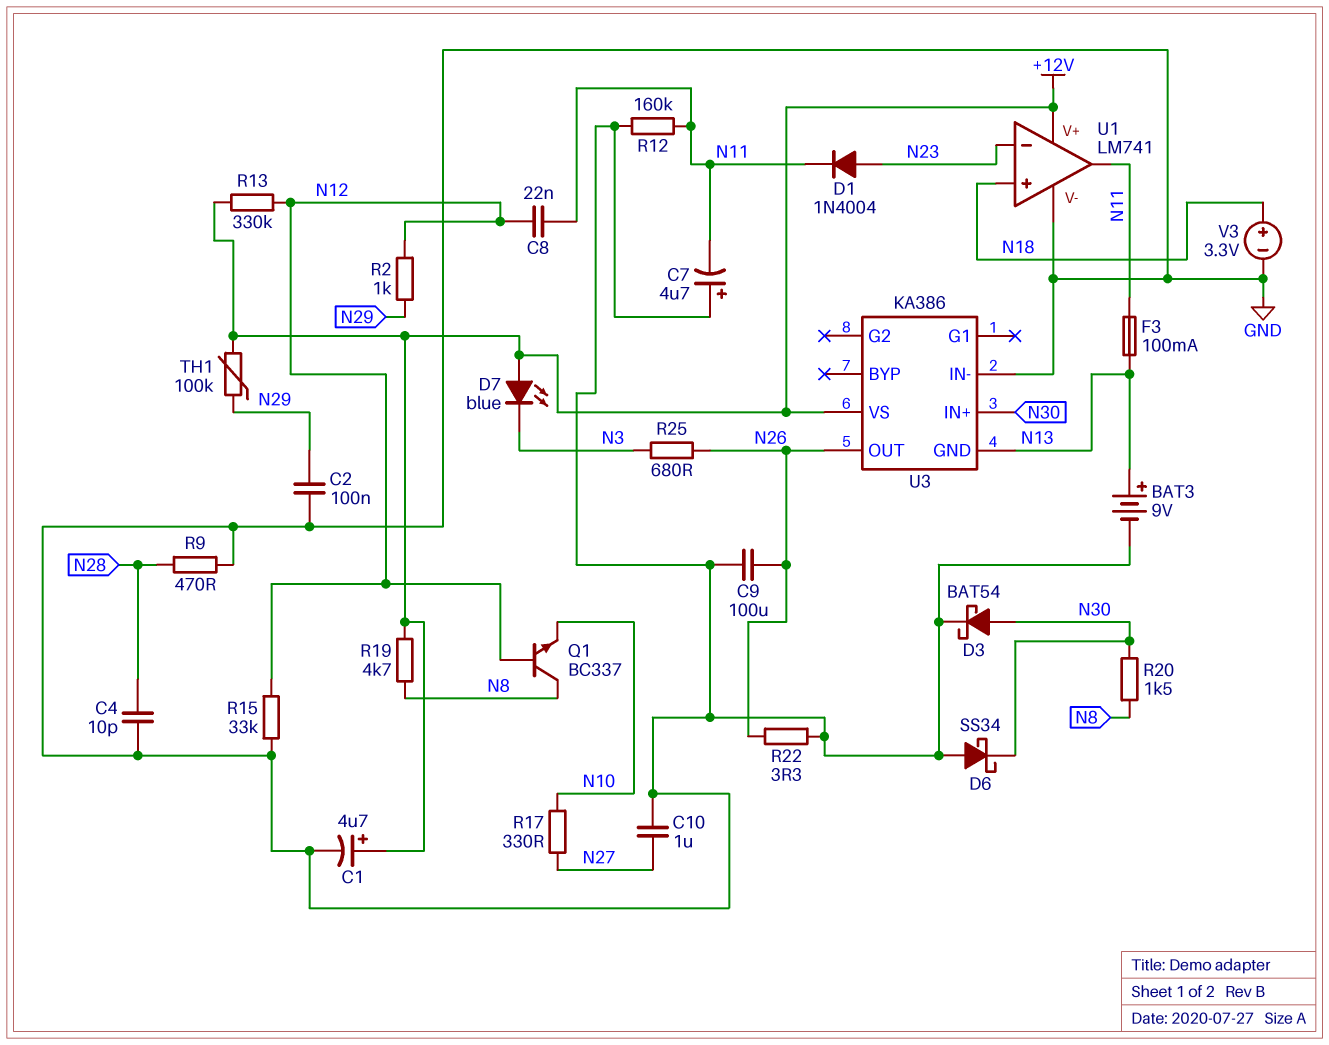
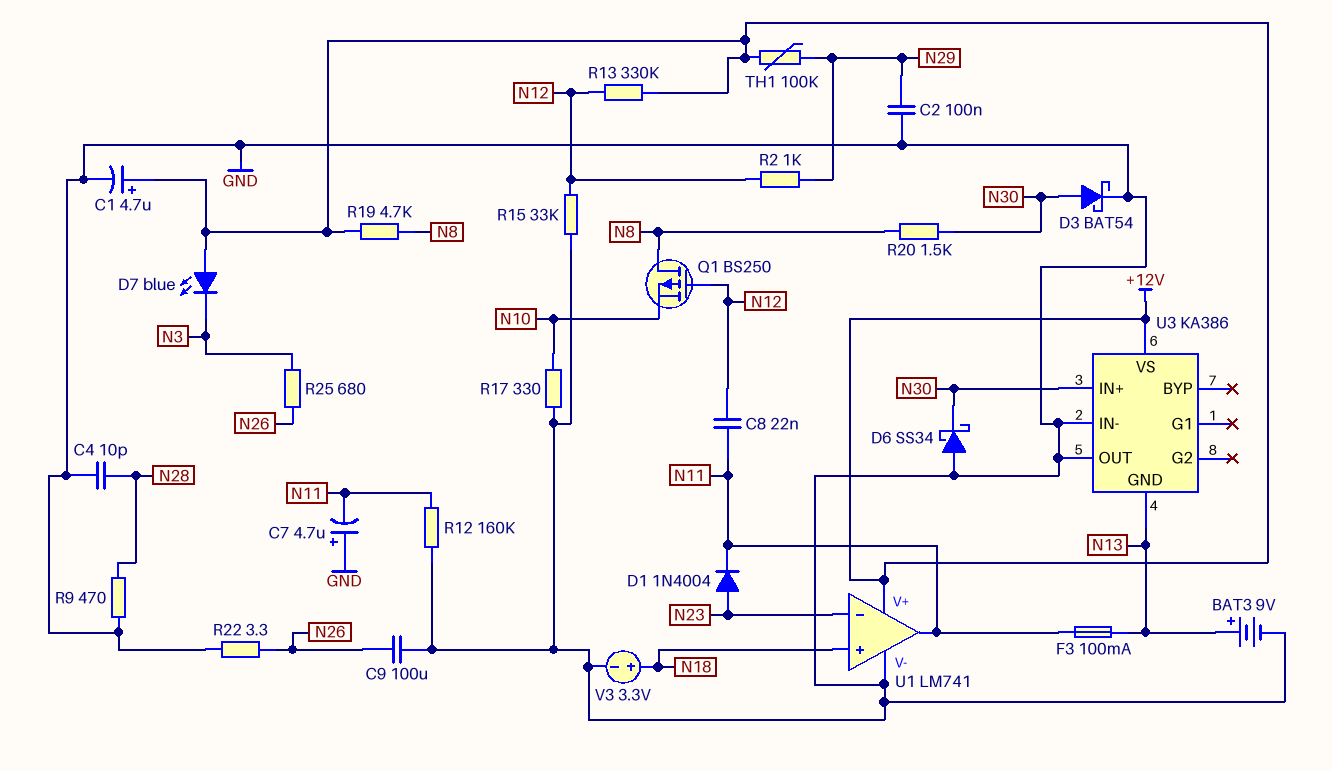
C10: 1uF (GND, N27) -> none
Q1: NPN BC337 (B N12, C N8, E N10) -> PMOS BS250 (G N12, D N8, S N10)
R17: 330 (N10, N27) -> 330 (GND, N10)
U3 pin OUT: N26 -> GND

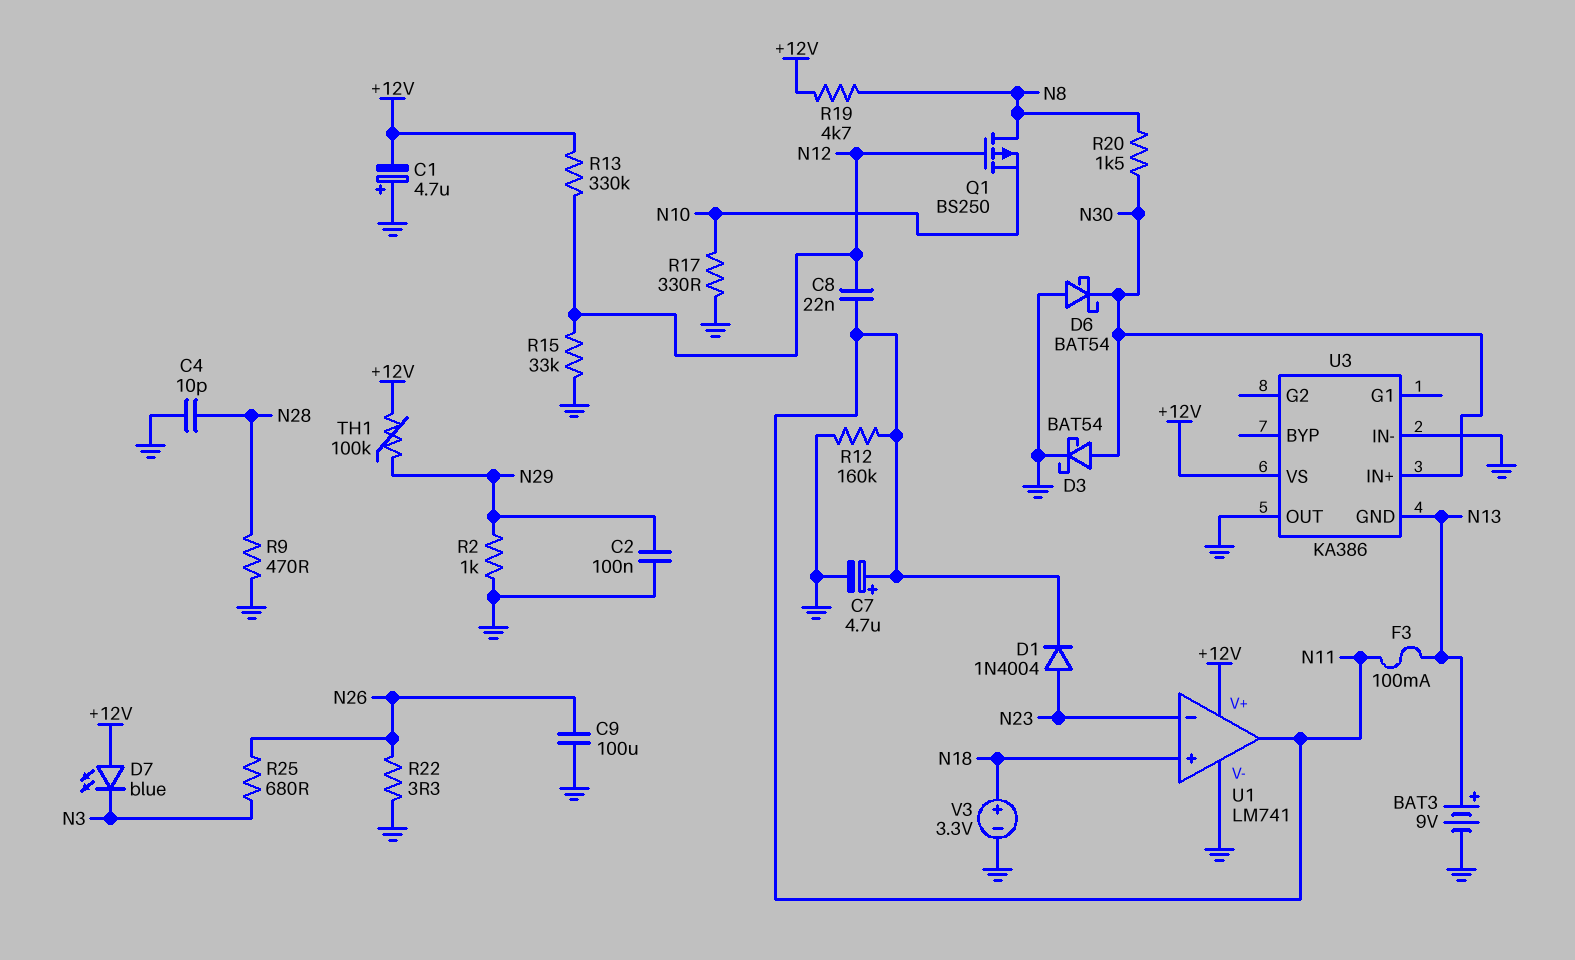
C1: 4.7uF (plus +12V, minus GND) -> 4.7uF (plus GND, minus +12V)
C7: 4.7uF (plus GND, minus N11) -> 4.7uF (plus N11, minus GND)
D6: schottky SS34 (A GND, K N30) -> schottky BAT54 (A GND, K N30)
R2: 1k (N12, N29) -> 1k (GND, N29)

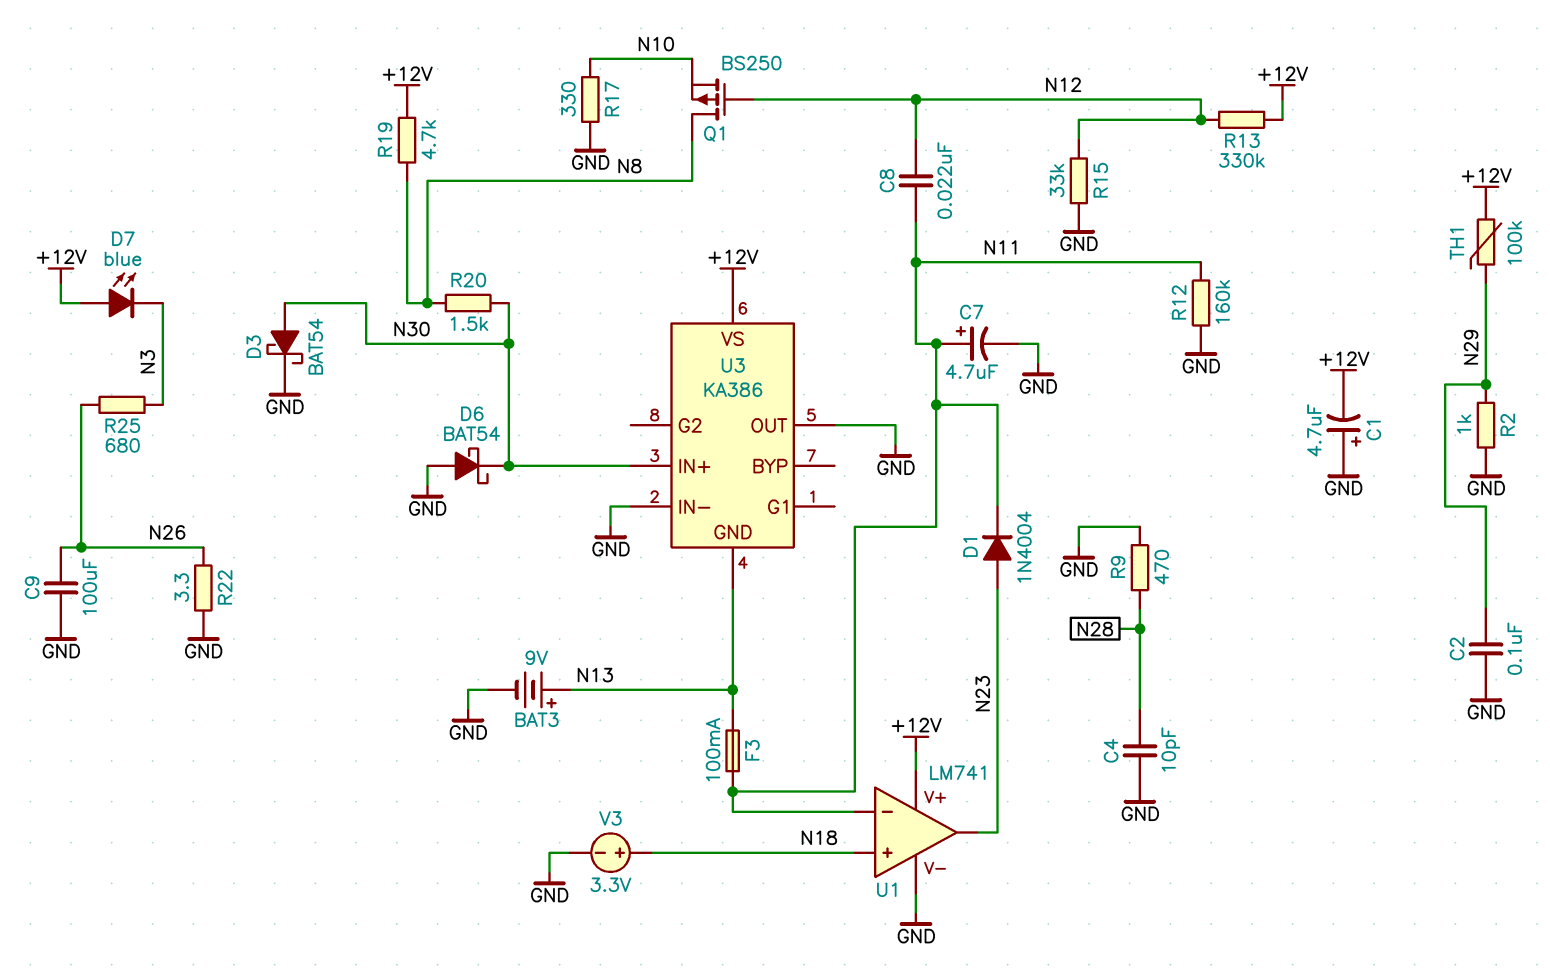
U1 pin in-: N23 -> N11
U1 pin out: N11 -> N23

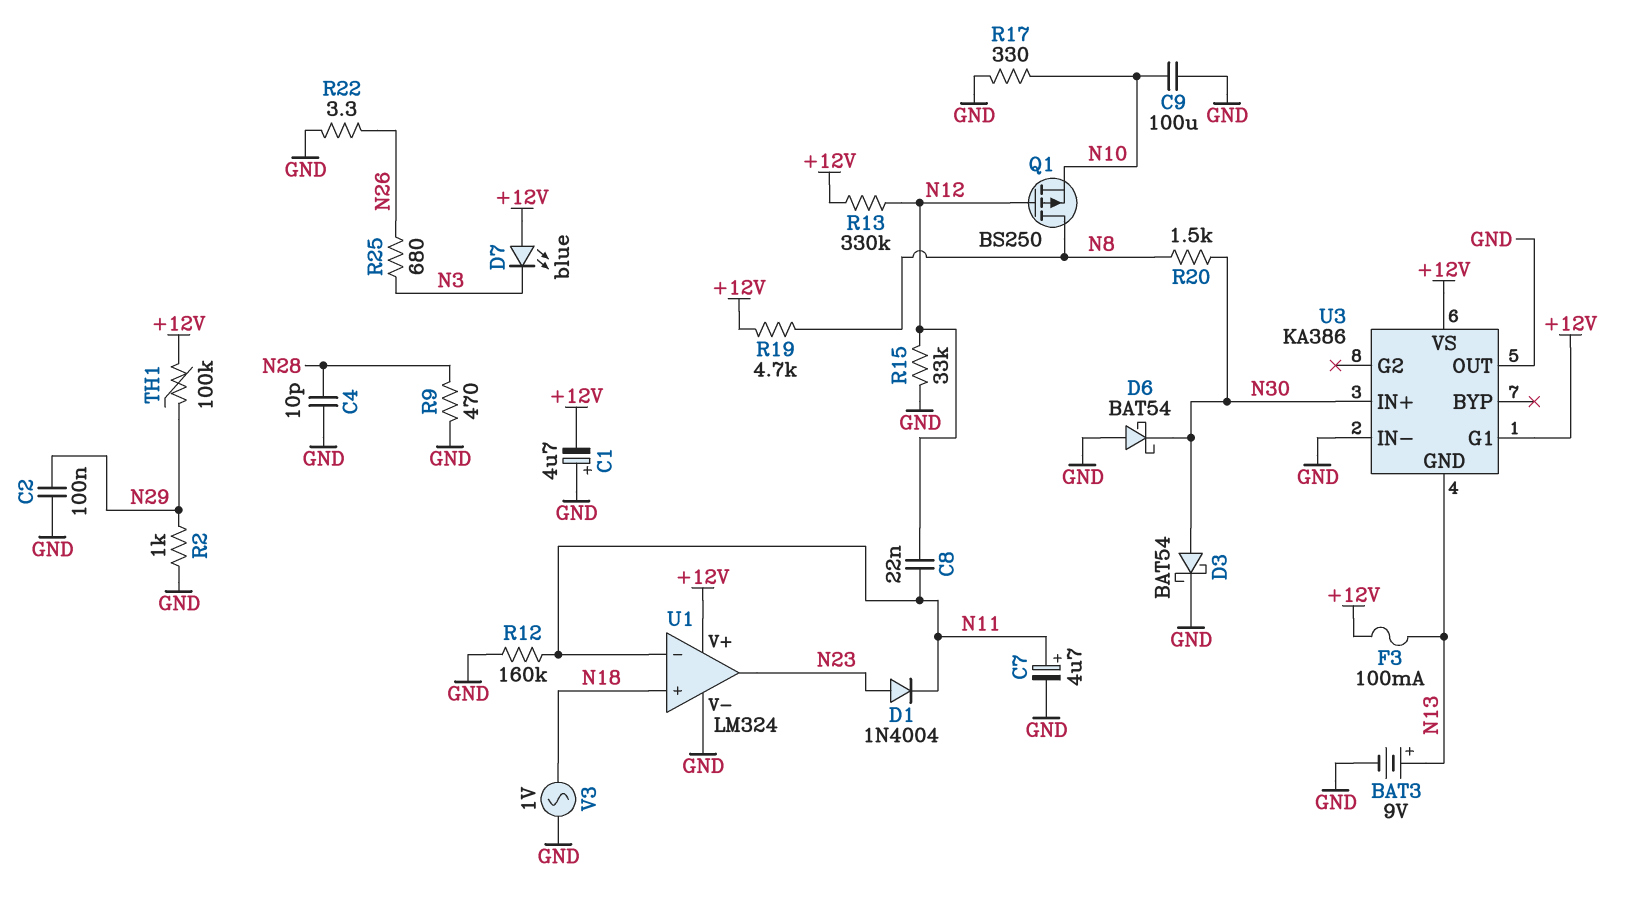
C9: 100uF (GND, N26) -> 100uF (GND, N10)
F3: 100mA (N11, N13) -> 100mA (+12V, N13)
U1: LM741 -> LM324
U3 pin G1: none -> +12V
V3: 3.3V (plus N18, minus GND) -> AC 1V (GND, N18)

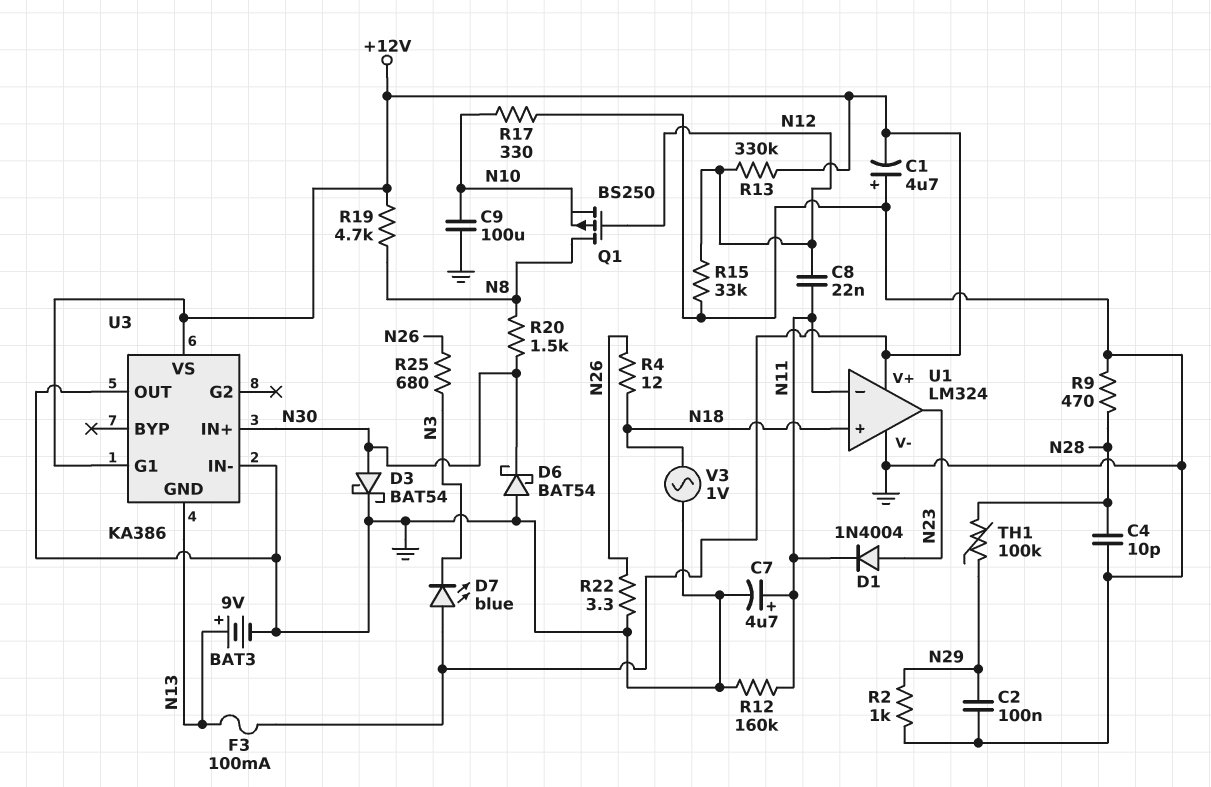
R4: none -> 12 (N18, N26)
TH1: 100k (+12V, N29) -> 100k (N28, N29)

